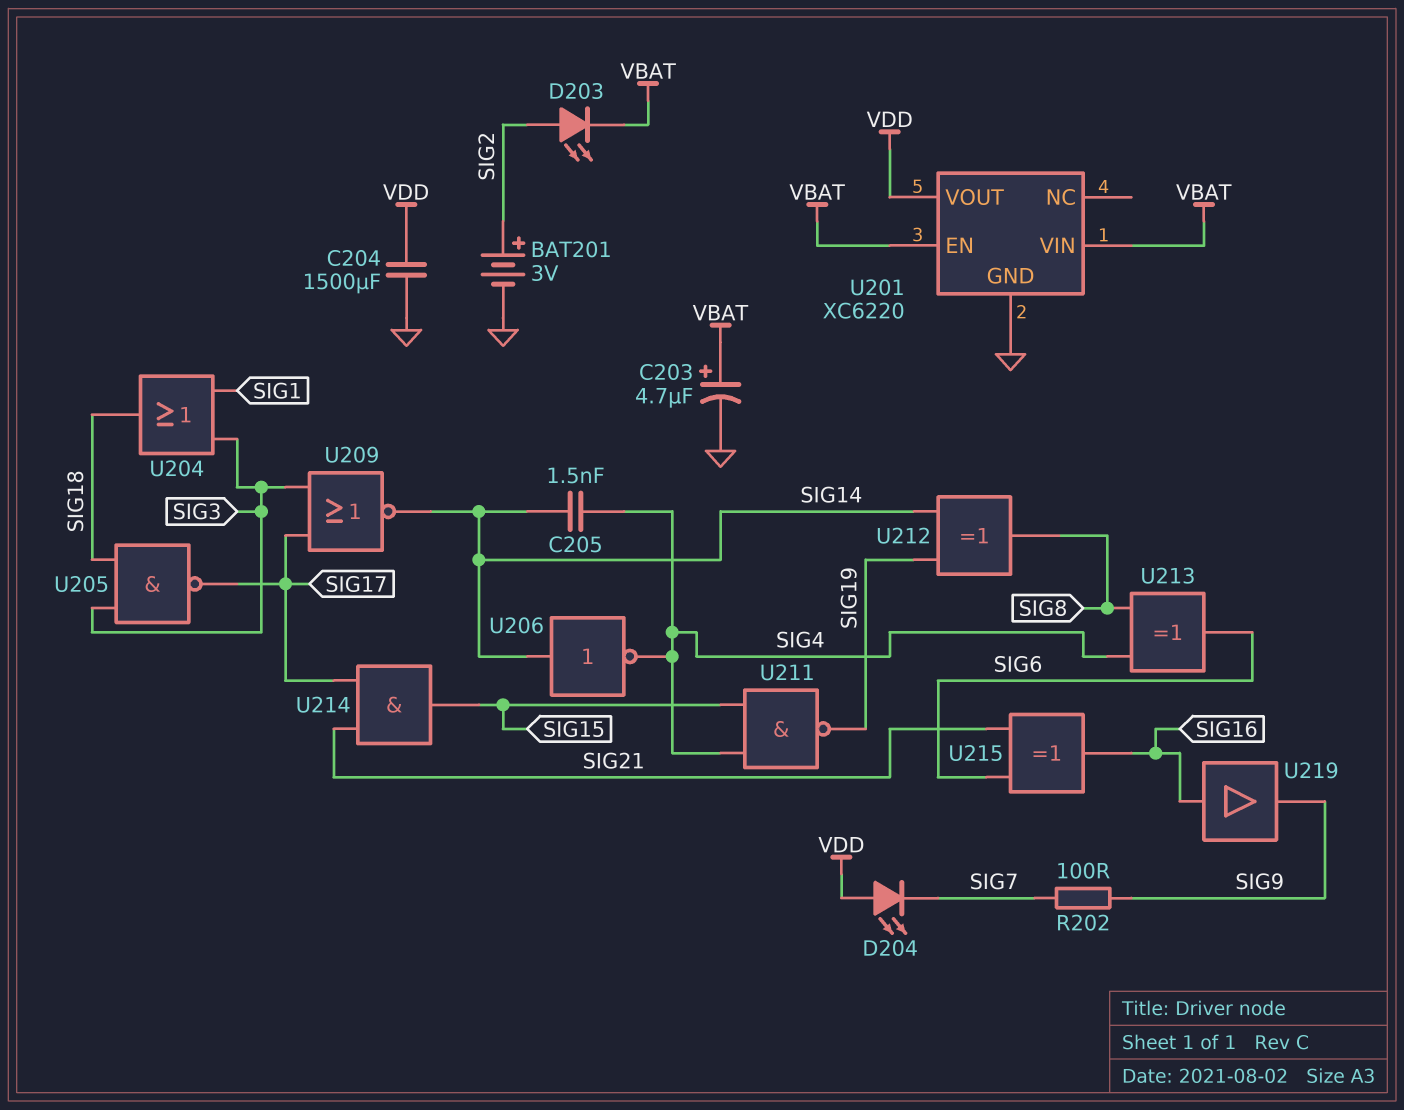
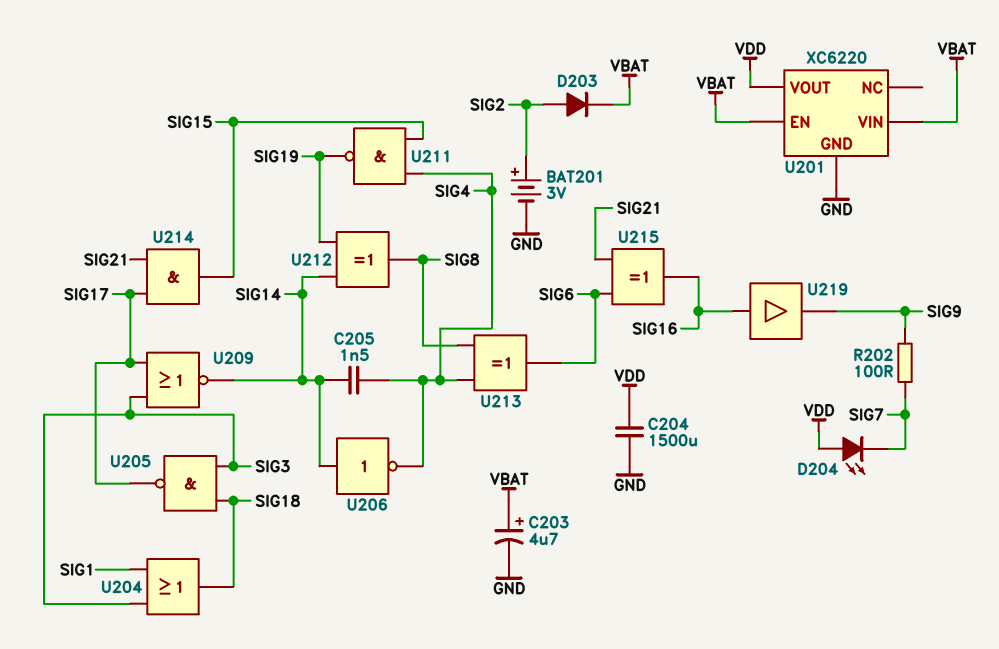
D203: LED (A SIG2, K VBAT) -> diode (A SIG2, K VBAT)

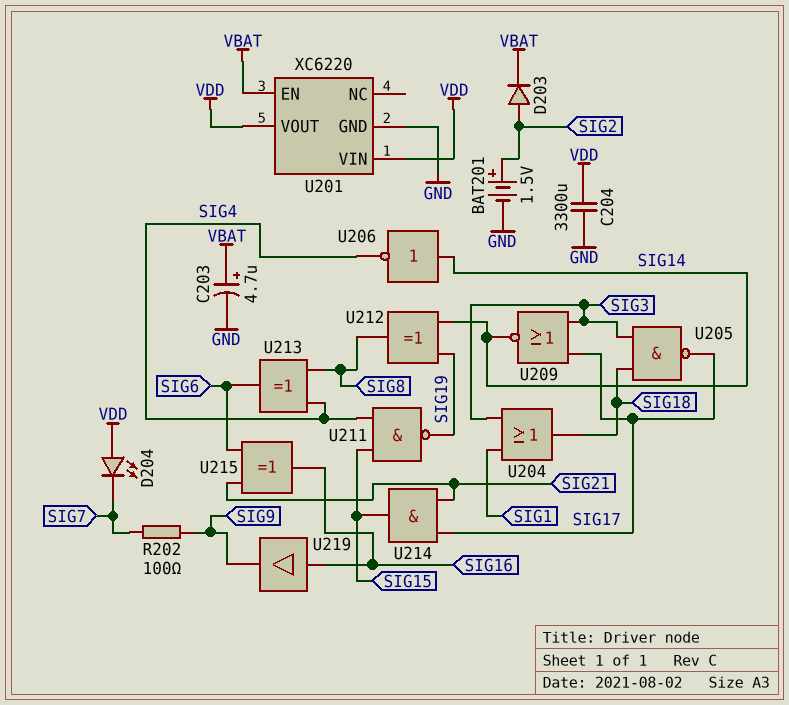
BAT201: 3V (plus SIG2, minus GND) -> 1.5V (plus SIG2, minus GND)
C204: 1500uF (GND, VDD) -> 3300uF (GND, VDD)
C205: 1.5nF (SIG4, SIG14) -> none
U201 pin VIN: VBAT -> VDD

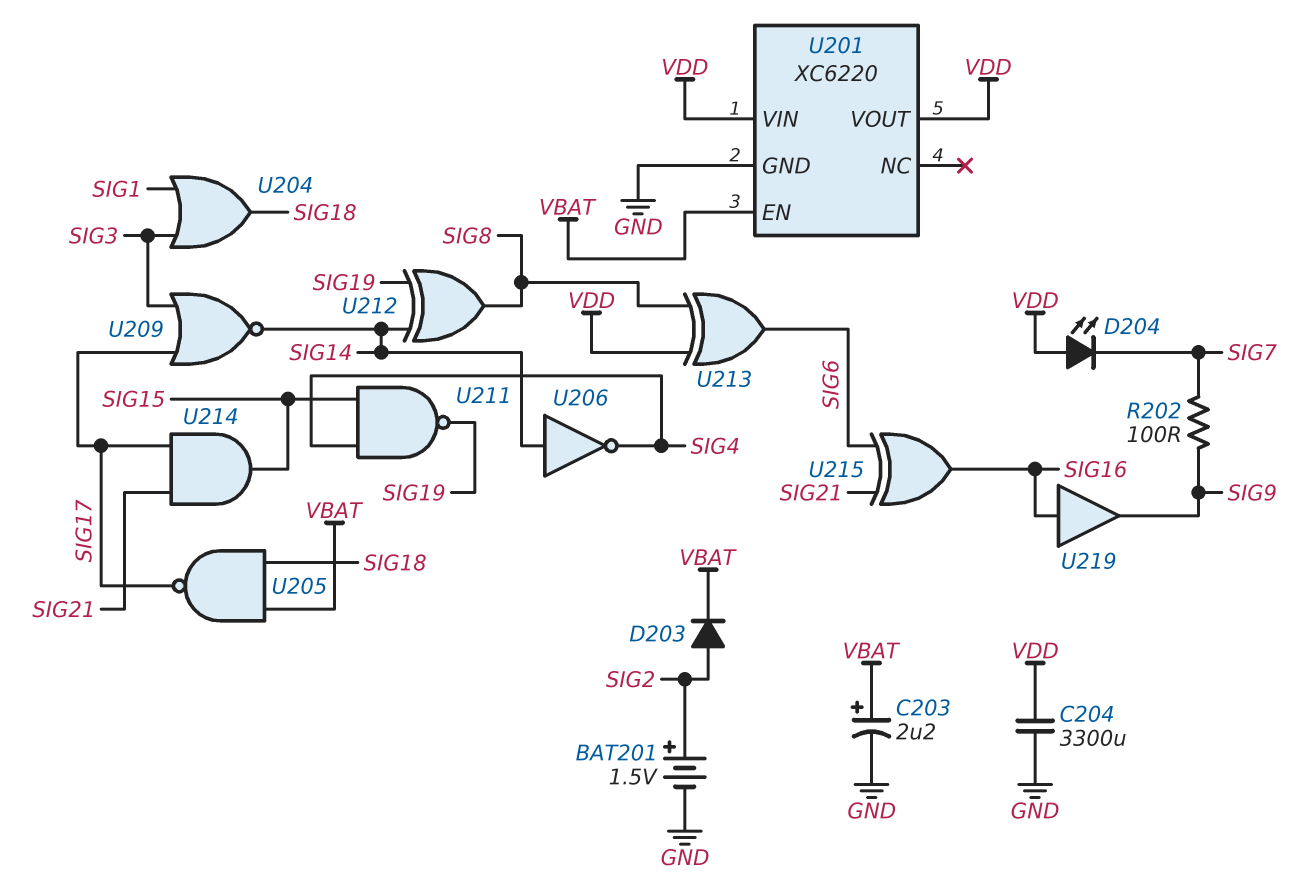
C203: 4.7uF (plus VBAT, minus GND) -> 2.2uF (plus VBAT, minus GND)
U205: NAND (in SIG3, in SIG18, out SIG17) -> NAND (in SIG18, in VBAT, out SIG17)
U213: XOR (in SIG4, in SIG8, out SIG6) -> XOR (in SIG8, in VDD, out SIG6)

